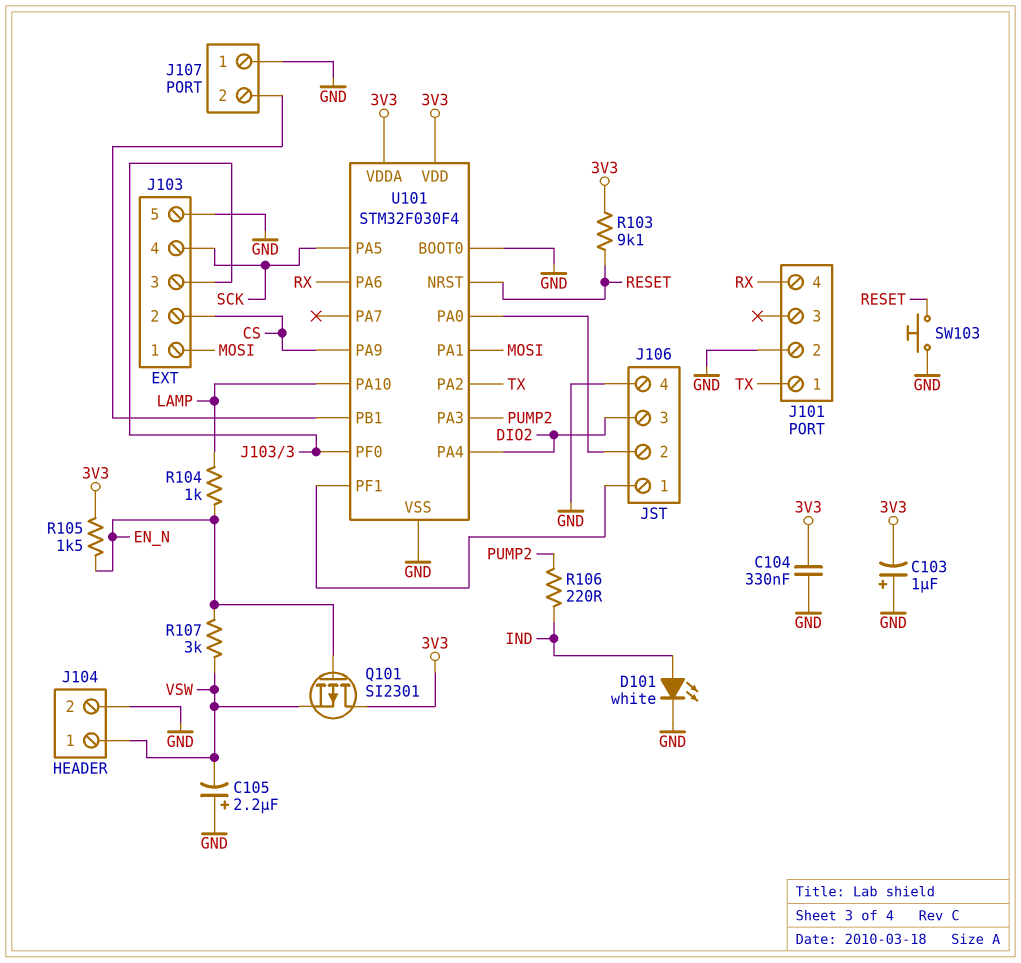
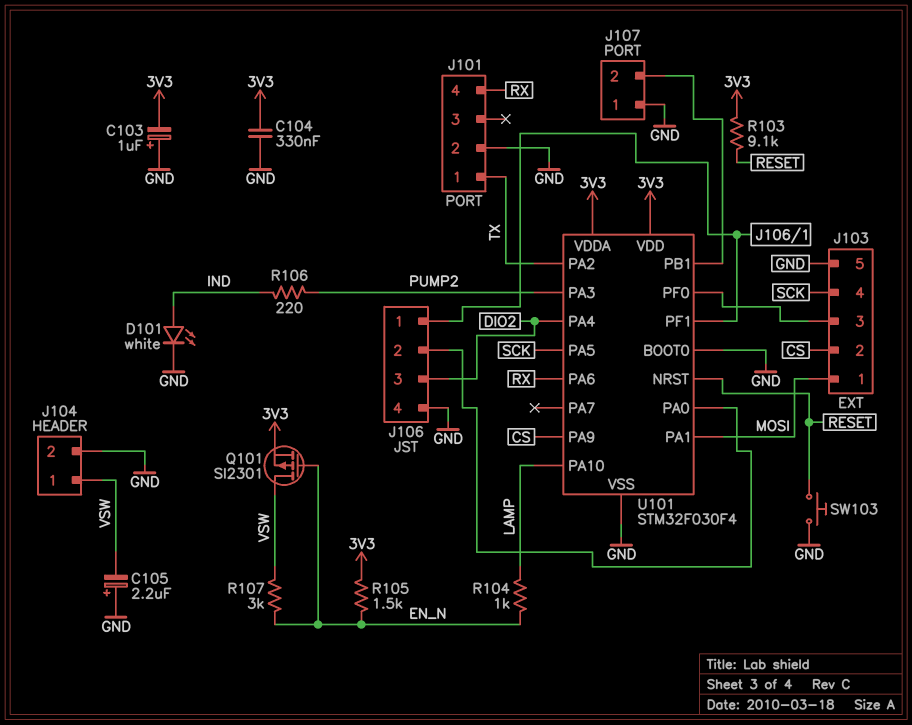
Q101: PMOS SI2301 (G EN_N, D 3V3, S VSW) -> PMOS SI2301 (G EN_N, D VSW, S 3V3)

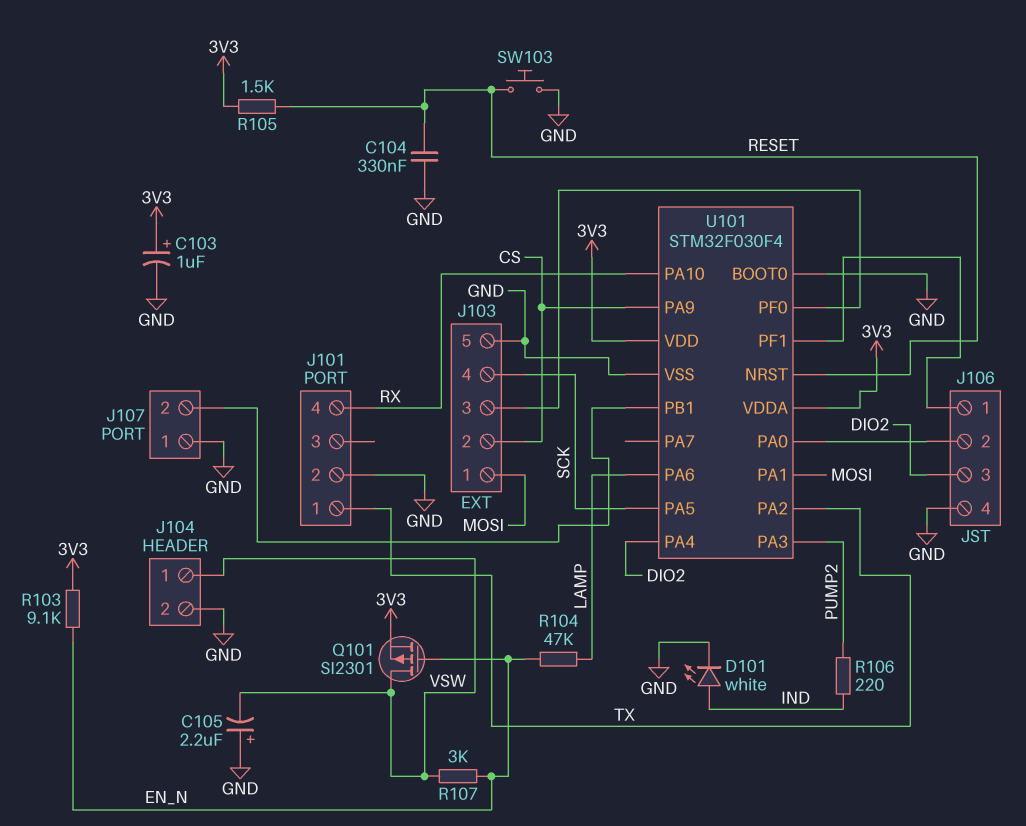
C103: 1uF (plus GND, minus 3V3) -> 1uF (plus 3V3, minus GND)
C104: 330nF (3V3, GND) -> 330nF (GND, RESET)
R103: 9.1k (3V3, RESET) -> 9.1k (3V3, EN_N)
R104: 1k (EN_N, LAMP) -> 47k (EN_N, LAMP)
R105: 1.5k (3V3, EN_N) -> 1.5k (3V3, RESET)
U101 pin PA6: RX -> LAMP
U101 pin PA10: LAMP -> RX

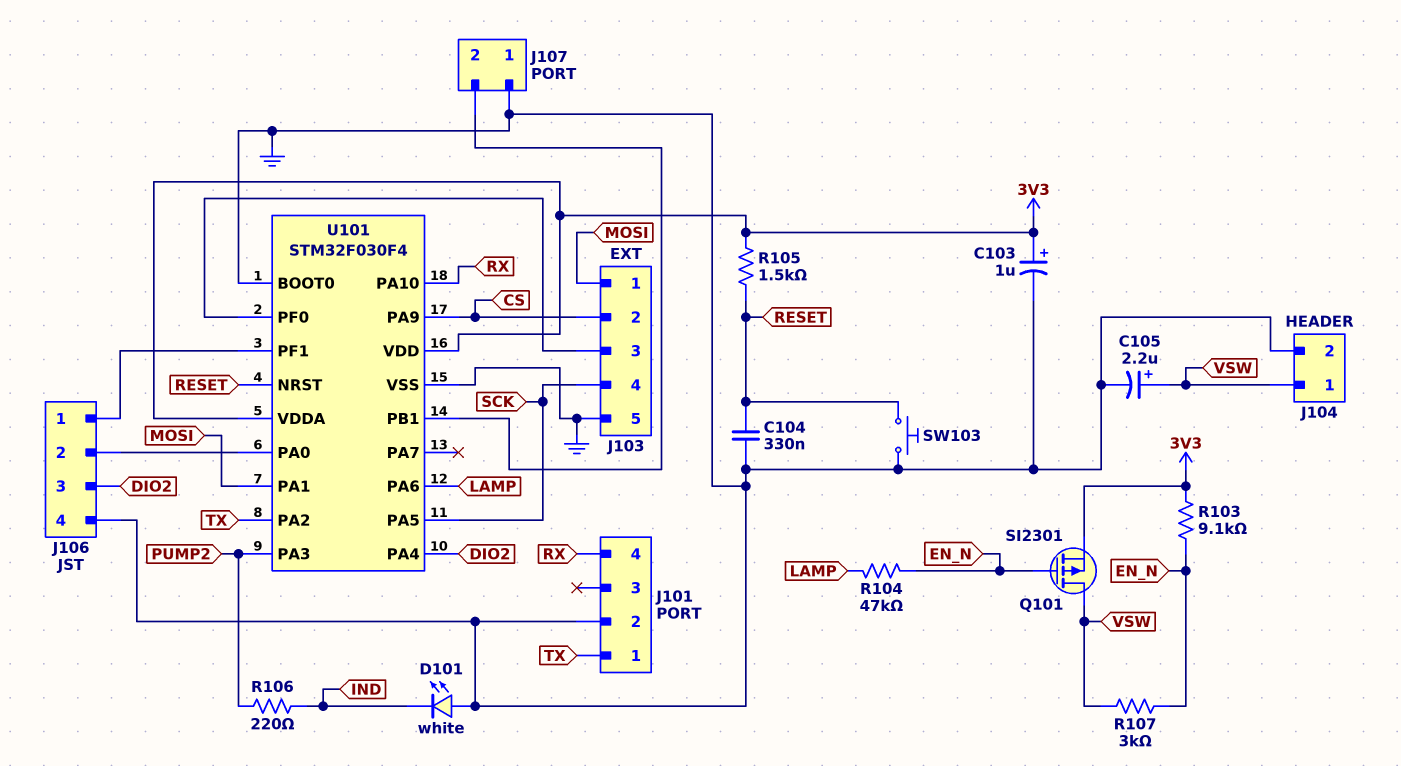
C105: 2.2uF (plus GND, minus VSW) -> 2.2uF (plus VSW, minus GND)
D101: LED white (A IND, K GND) -> LED white (A GND, K IND)

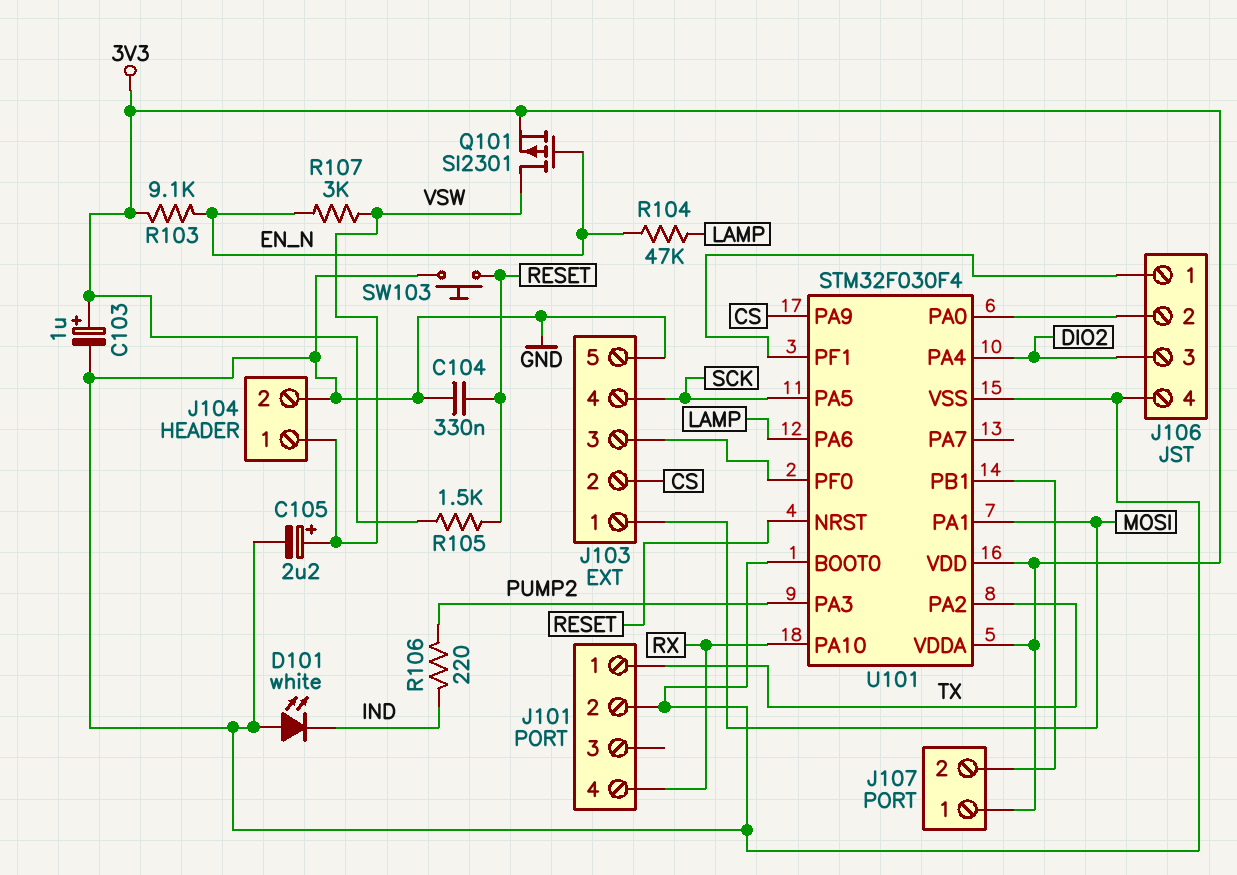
J107 pin 1: GND -> 3V3

